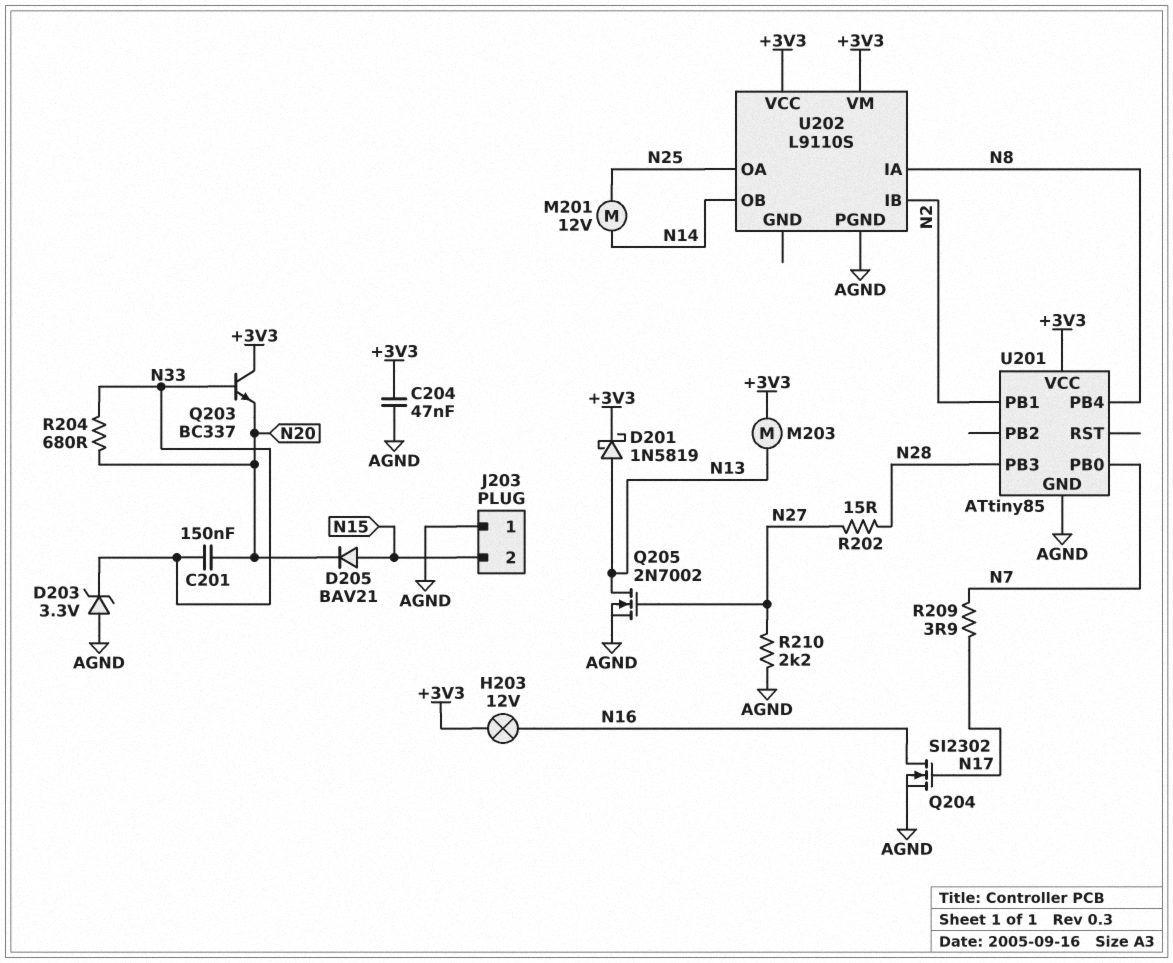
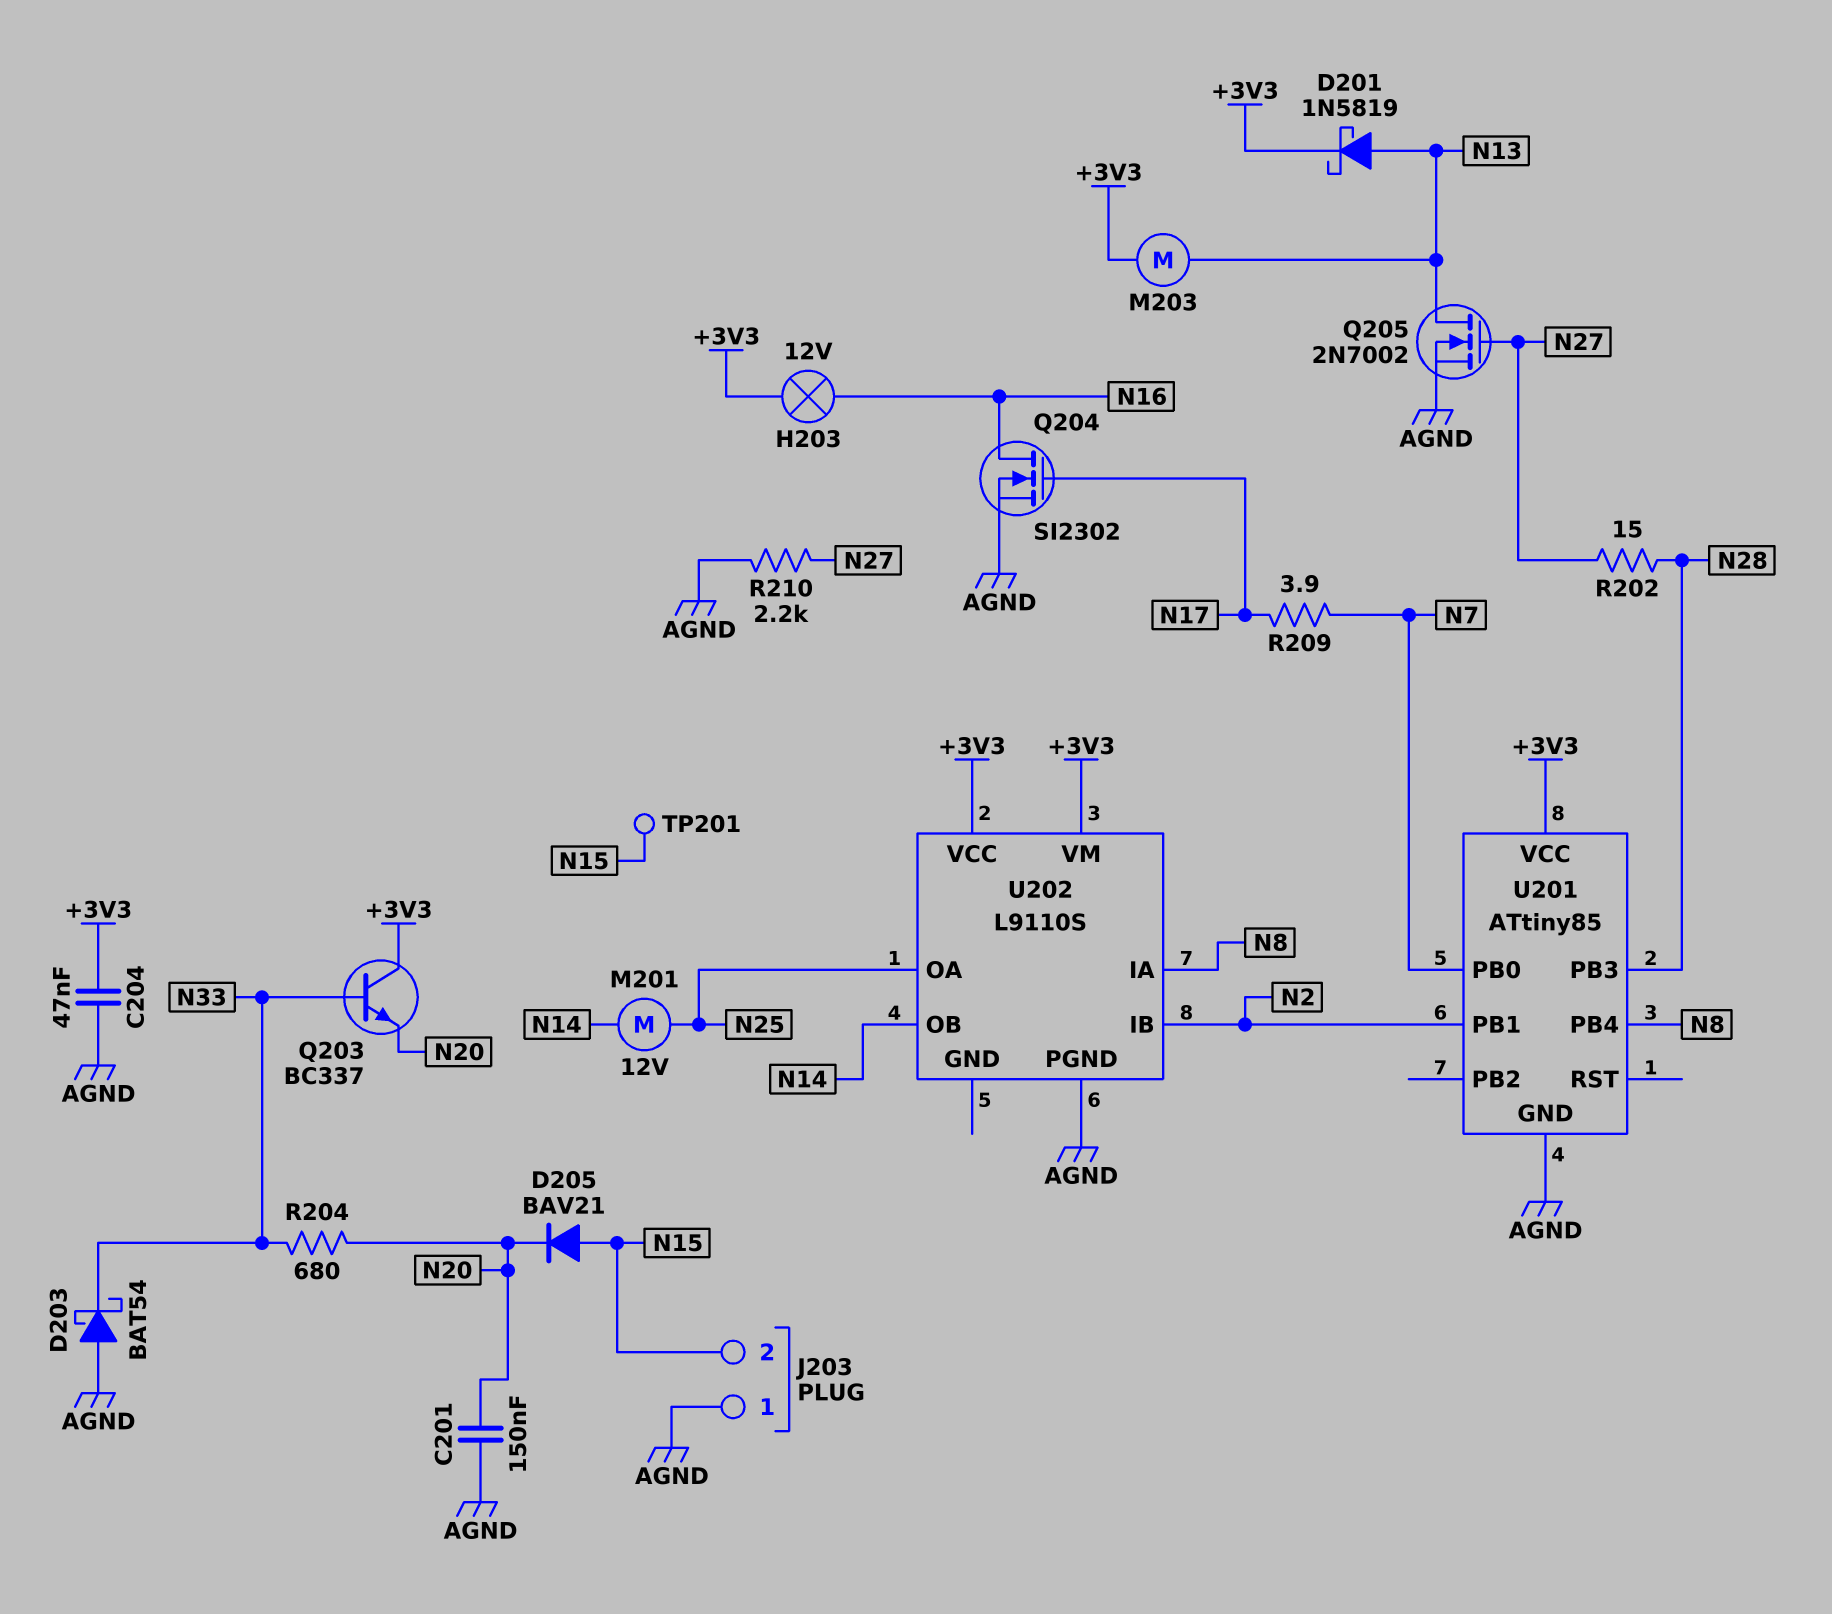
C201: 150nF (N20, N33) -> 150nF (AGND, N20)
D203: zener 3.3V (A AGND, K N33) -> schottky BAT54 (A AGND, K N33)
TP201: none -> test point (N15)

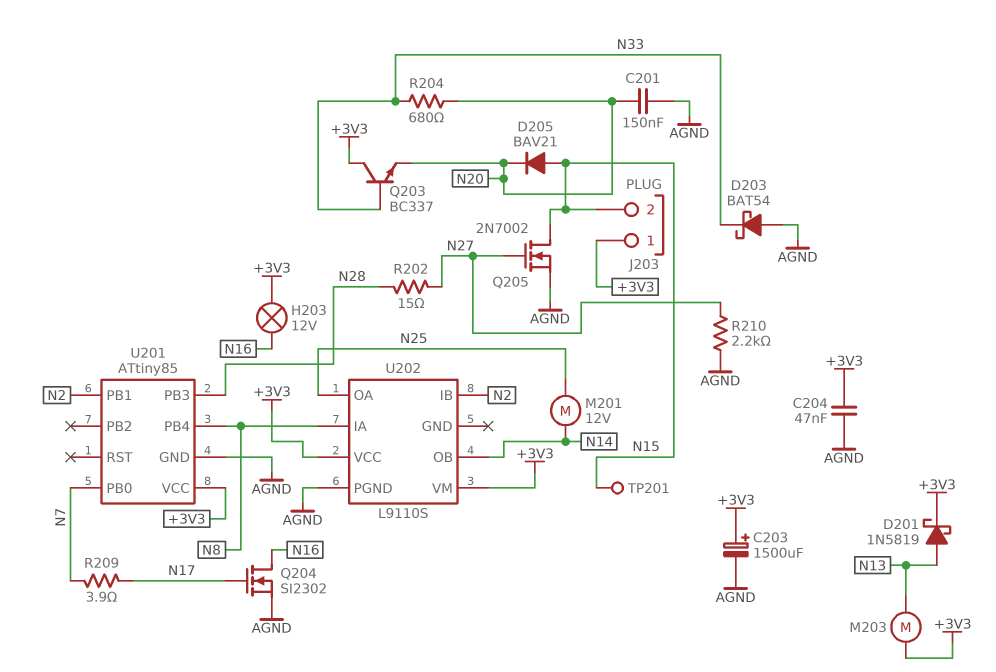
C203: none -> 1500uF (plus +3V3, minus AGND)
J203 pin 1: AGND -> +3V3
Q205: NMOS 2N7002 (G N27, D N13, S AGND) -> NMOS 2N7002 (G N27, D N15, S AGND)

